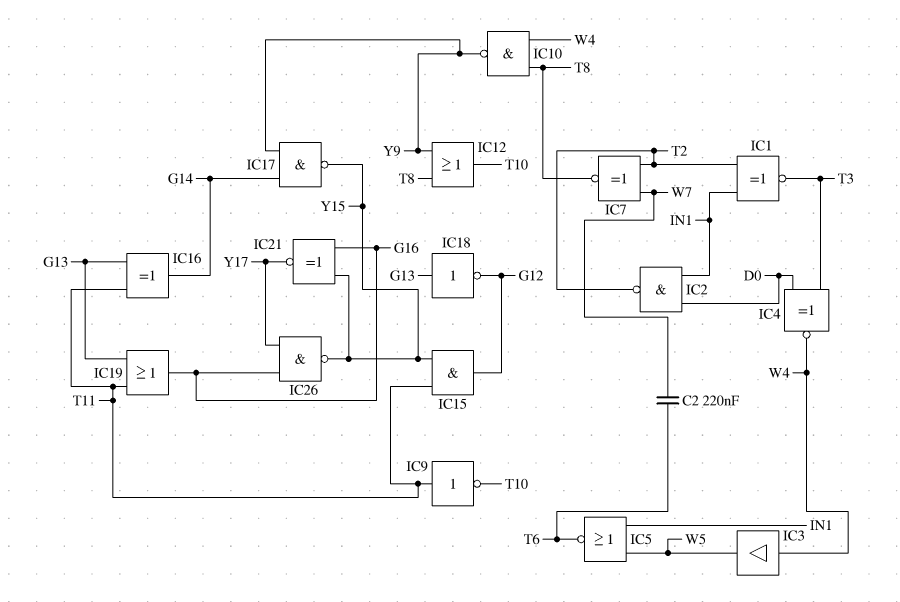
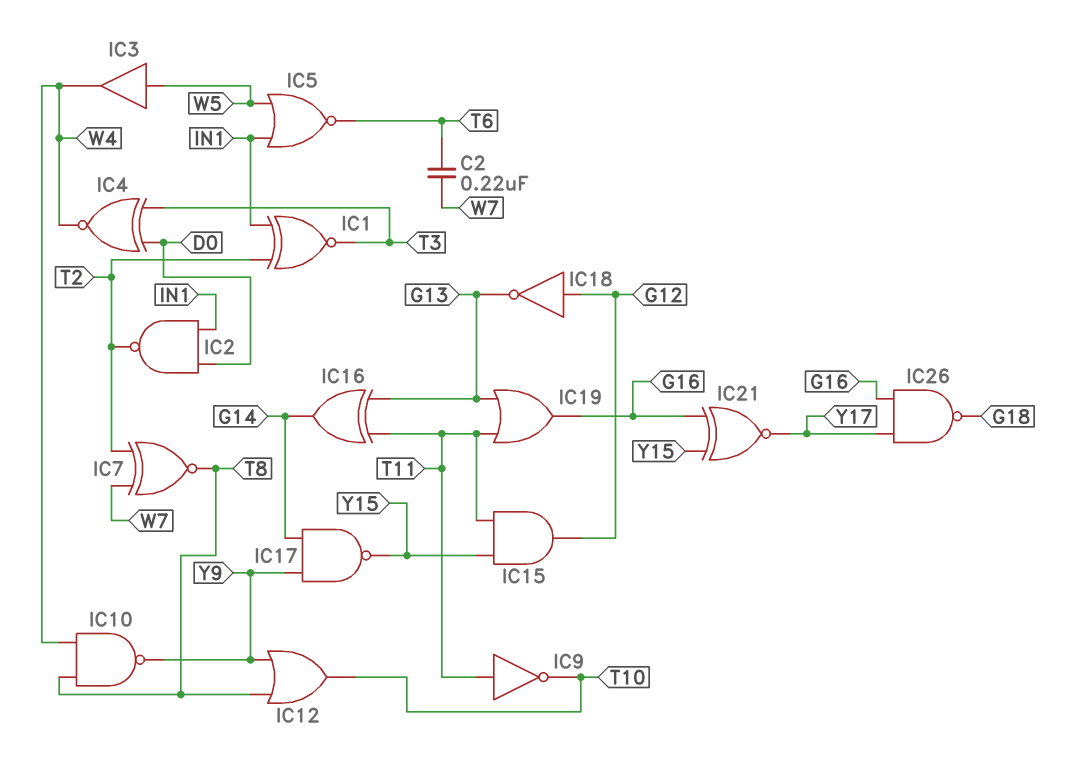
IC3: buffer (in W4, out W5) -> buffer (in W5, out W4)
IC18: NOT (in G13, out G12) -> NOT (in G12, out G13)
IC26: NAND (in G16, in Y17, out Y15) -> NAND (in G16, in Y17, out G18)

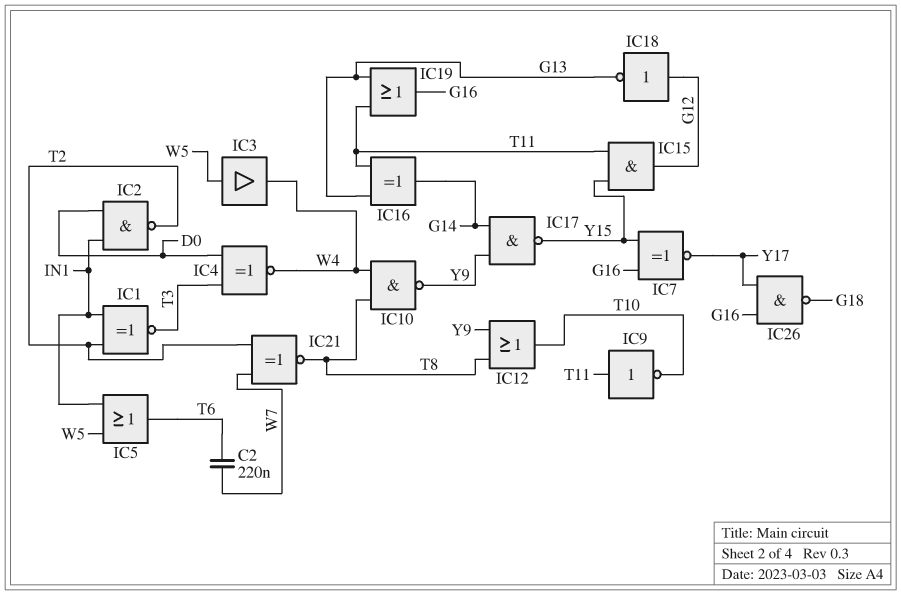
IC5: NOR (in IN1, in W5, out T6) -> OR (in IN1, in W5, out T6)
IC7: XNOR (in T2, in W7, out T8) -> XNOR (in G16, in Y15, out Y17)
IC21: XNOR (in G16, in Y15, out Y17) -> XNOR (in T2, in W7, out T8)

